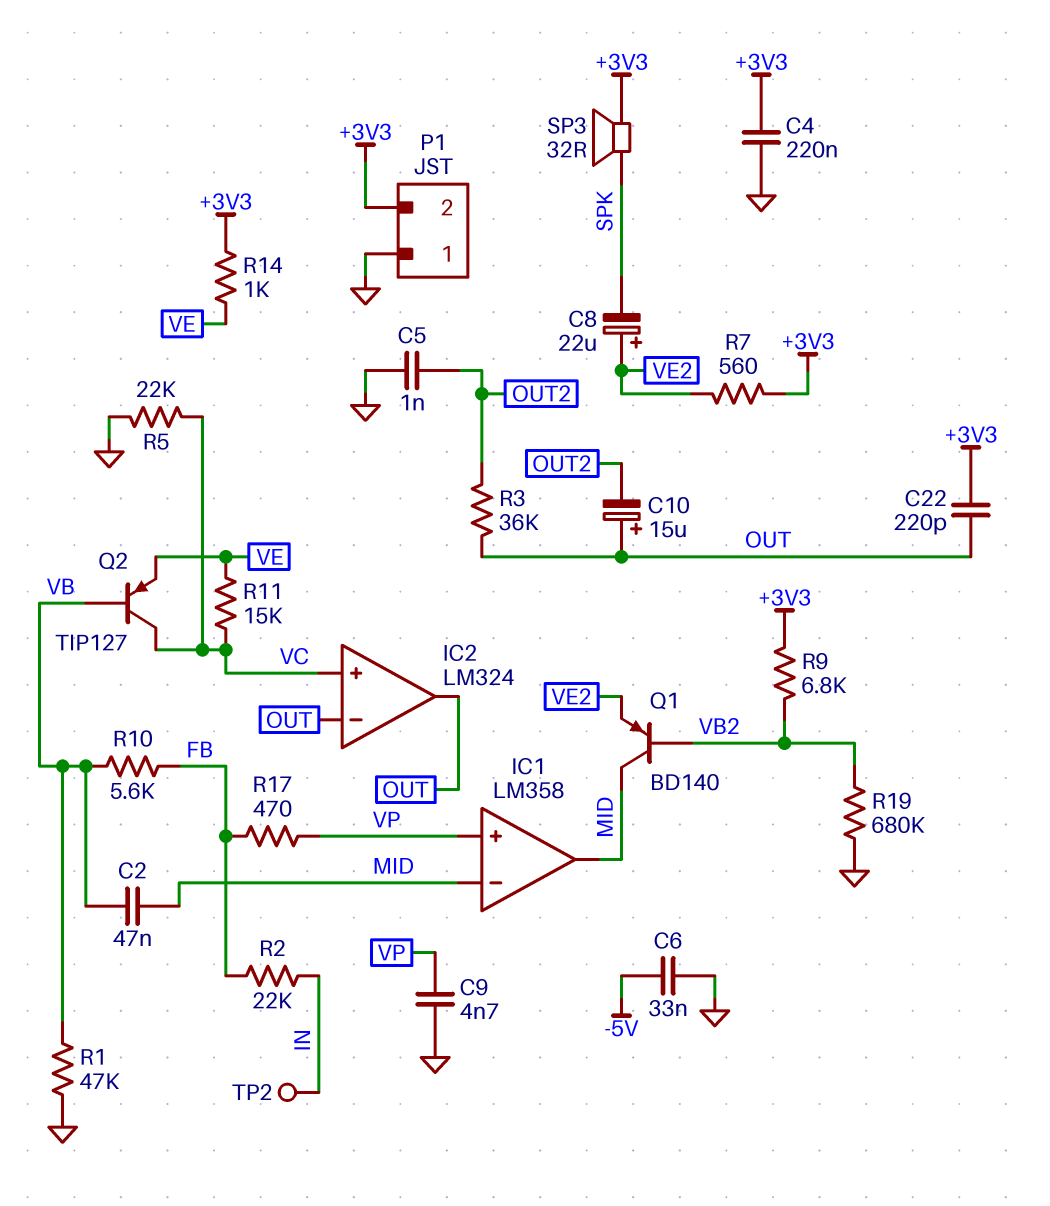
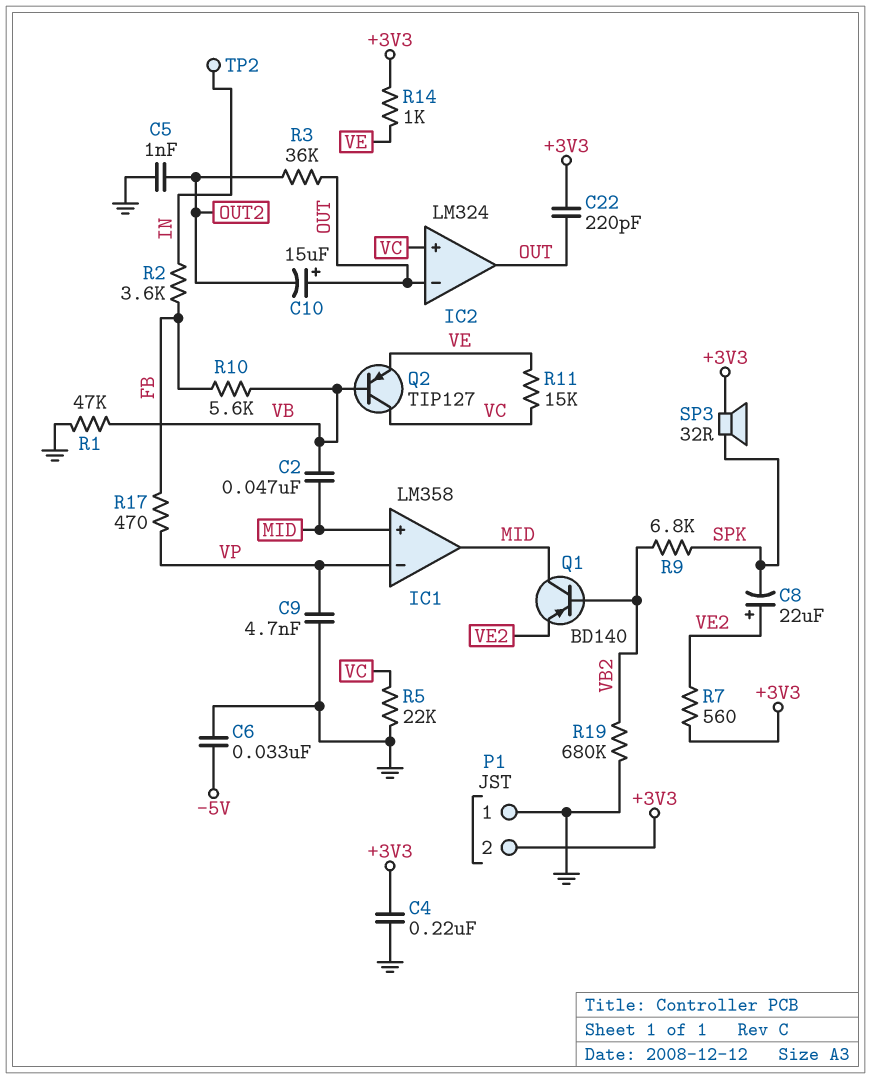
IC1 pin in+: VP -> MID
IC1 pin in-: MID -> VP
R2: 22k (FB, IN) -> 3.6k (FB, IN)
R9: 6.8k (+3V3, VB2) -> 6.8k (SPK, VB2)

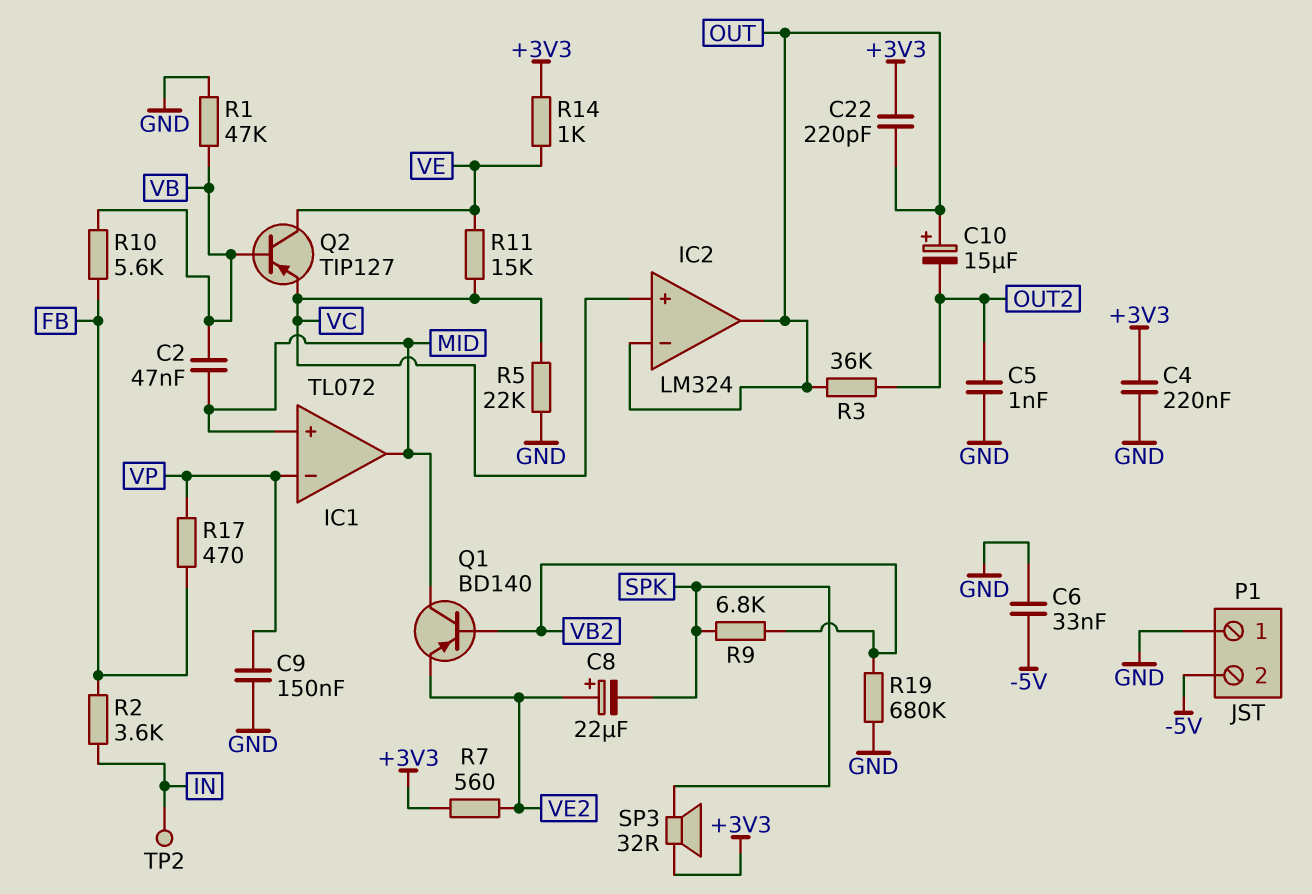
C9: 4.7nF (GND, VP) -> 150nF (GND, VP)
IC1: LM358 -> TL072
P1 pin 2: +3V3 -> -5V
Q2: PNP TIP127 (B VB, C VC, E VE) -> PNP TIP127 (B VB, C VE, E VC)

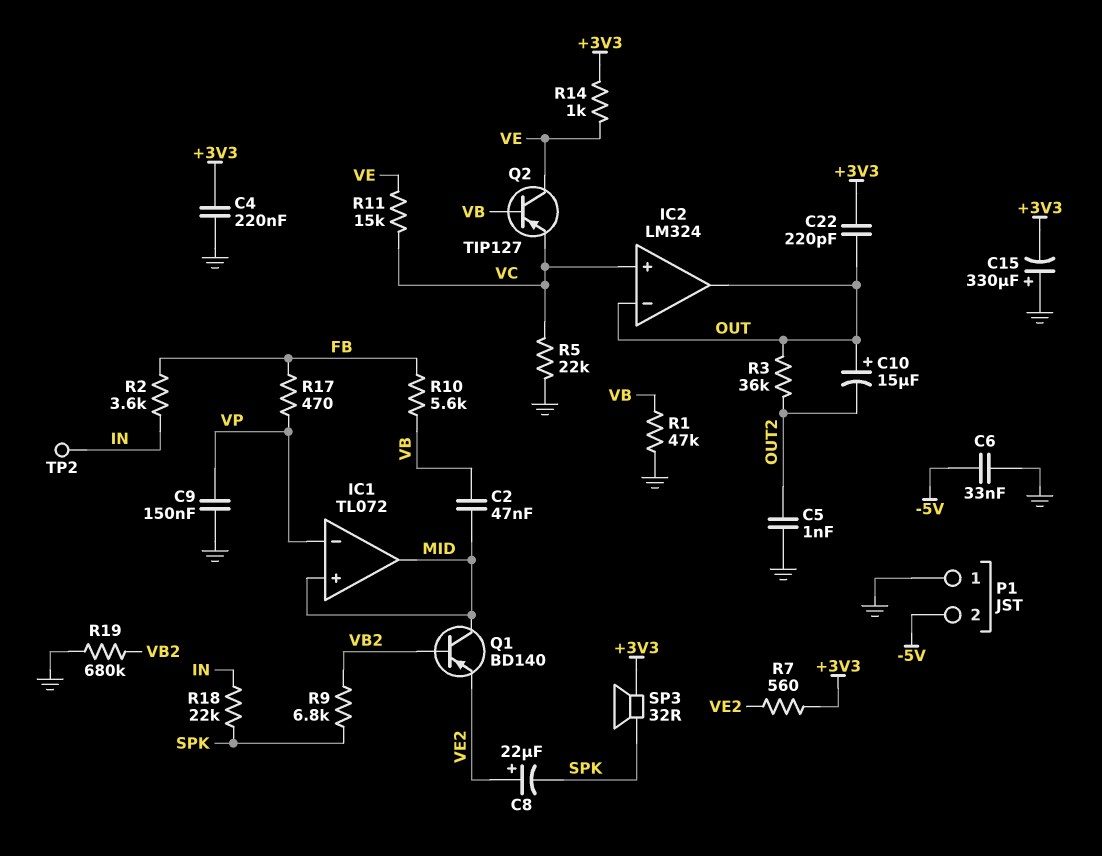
C15: none -> 330uF (plus GND, minus +3V3)
R18: none -> 22k (IN, SPK)

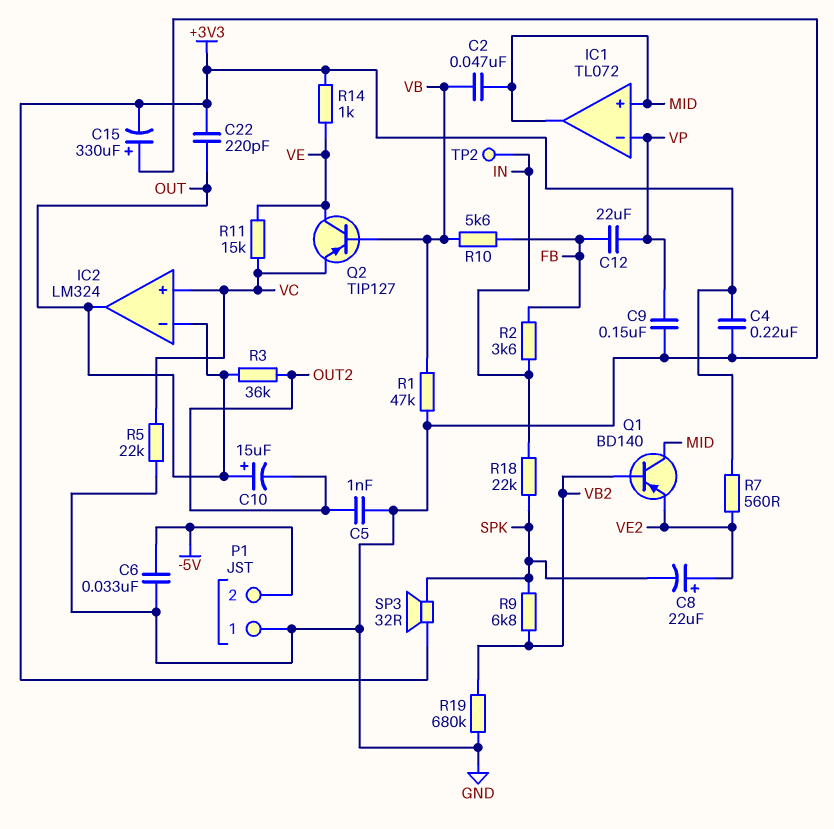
C12: none -> 22uF (FB, VP)
R17: 470 (FB, VP) -> none

